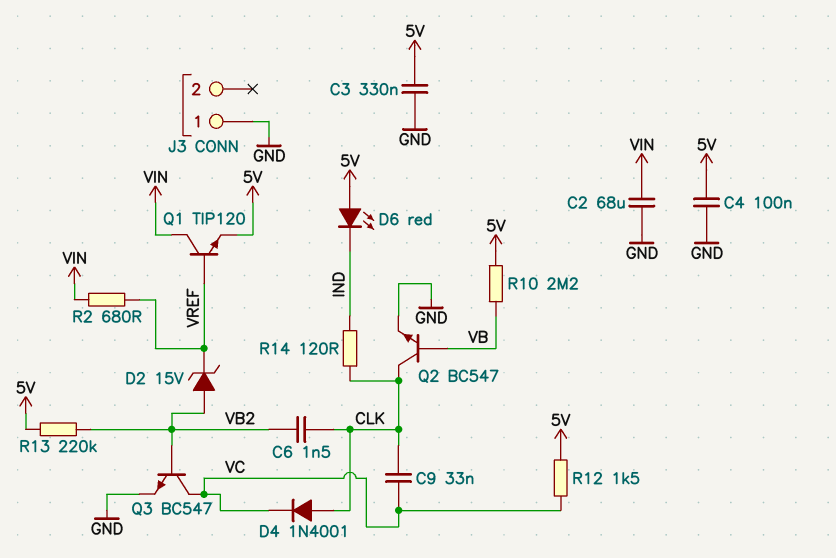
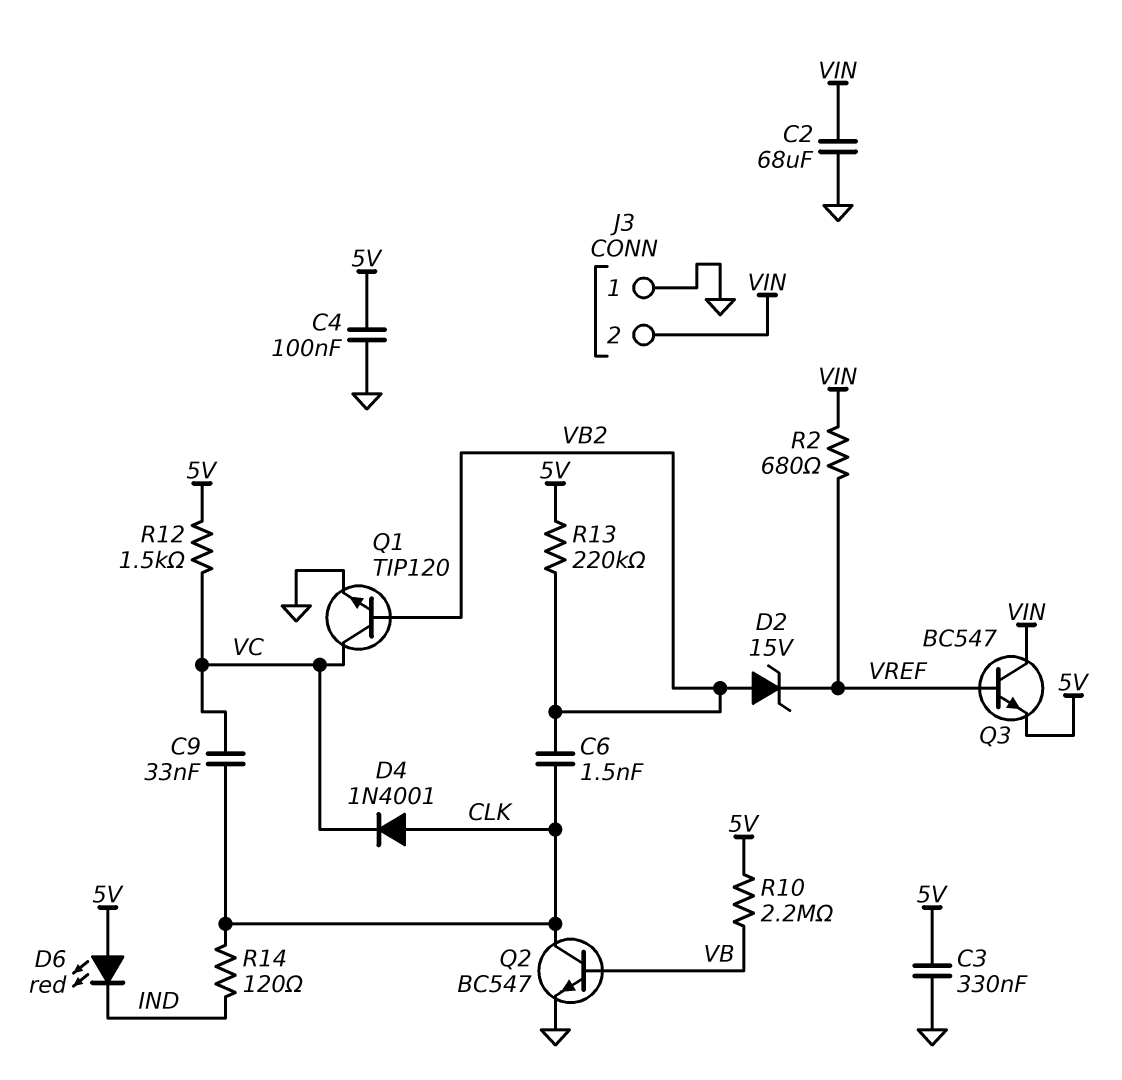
J3 pin 2: none -> VIN
Q1: NPN TIP120 (B VREF, C VIN, E 5V) -> NPN TIP120 (B VB2, C VC, E GND)
Q3: NPN BC547 (B VB2, C VC, E GND) -> NPN BC547 (B VREF, C VIN, E 5V)

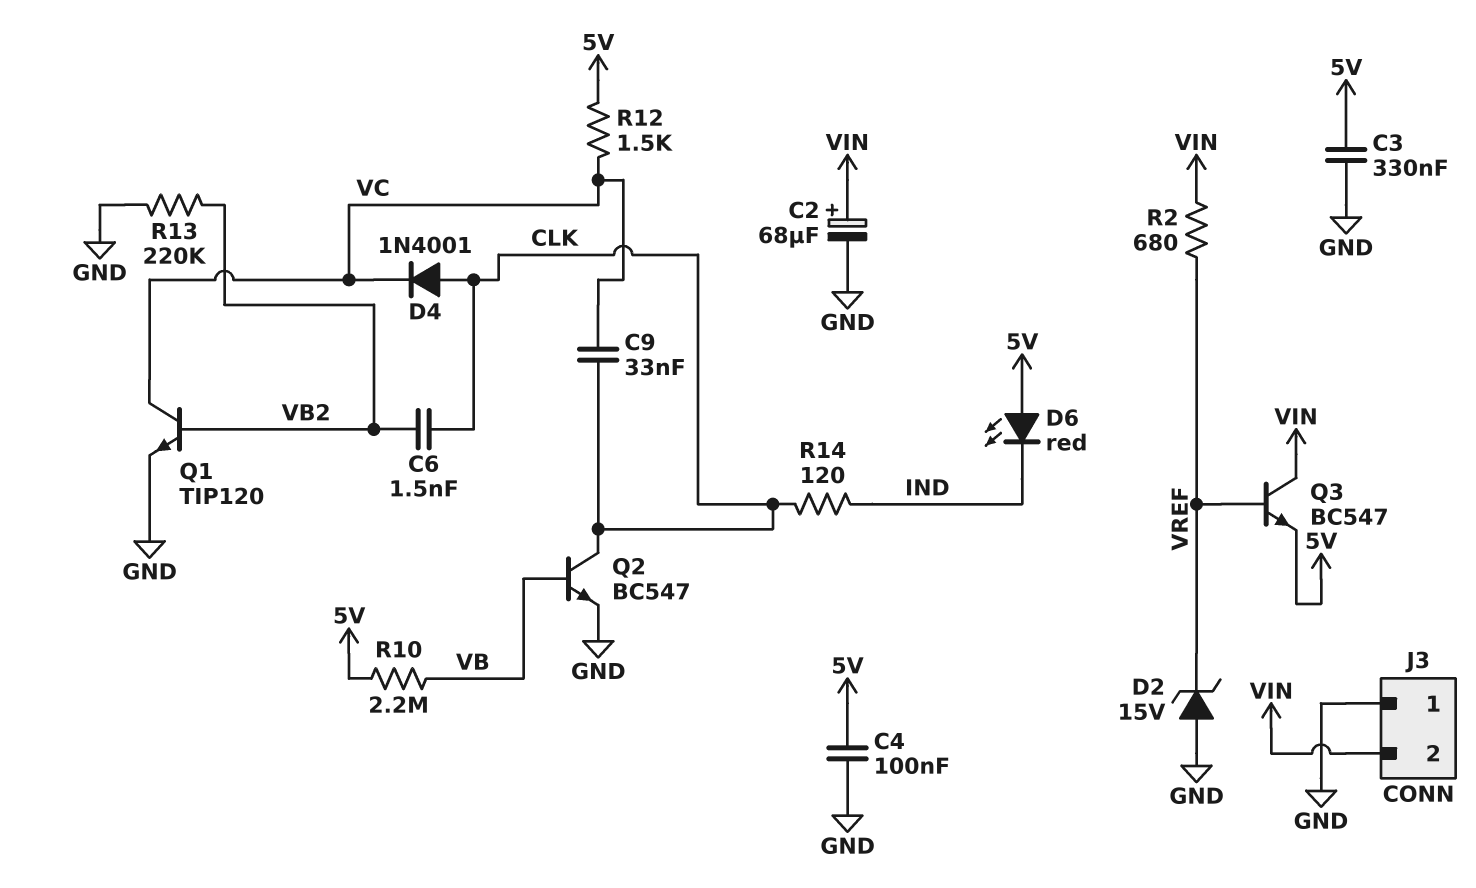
C2: 68uF (GND, VIN) -> 68uF (plus VIN, minus GND)
D2: zener 15V (A VB2, K VREF) -> zener 15V (A GND, K VREF)
R13: 220k (5V, VB2) -> 220k (GND, VB2)

